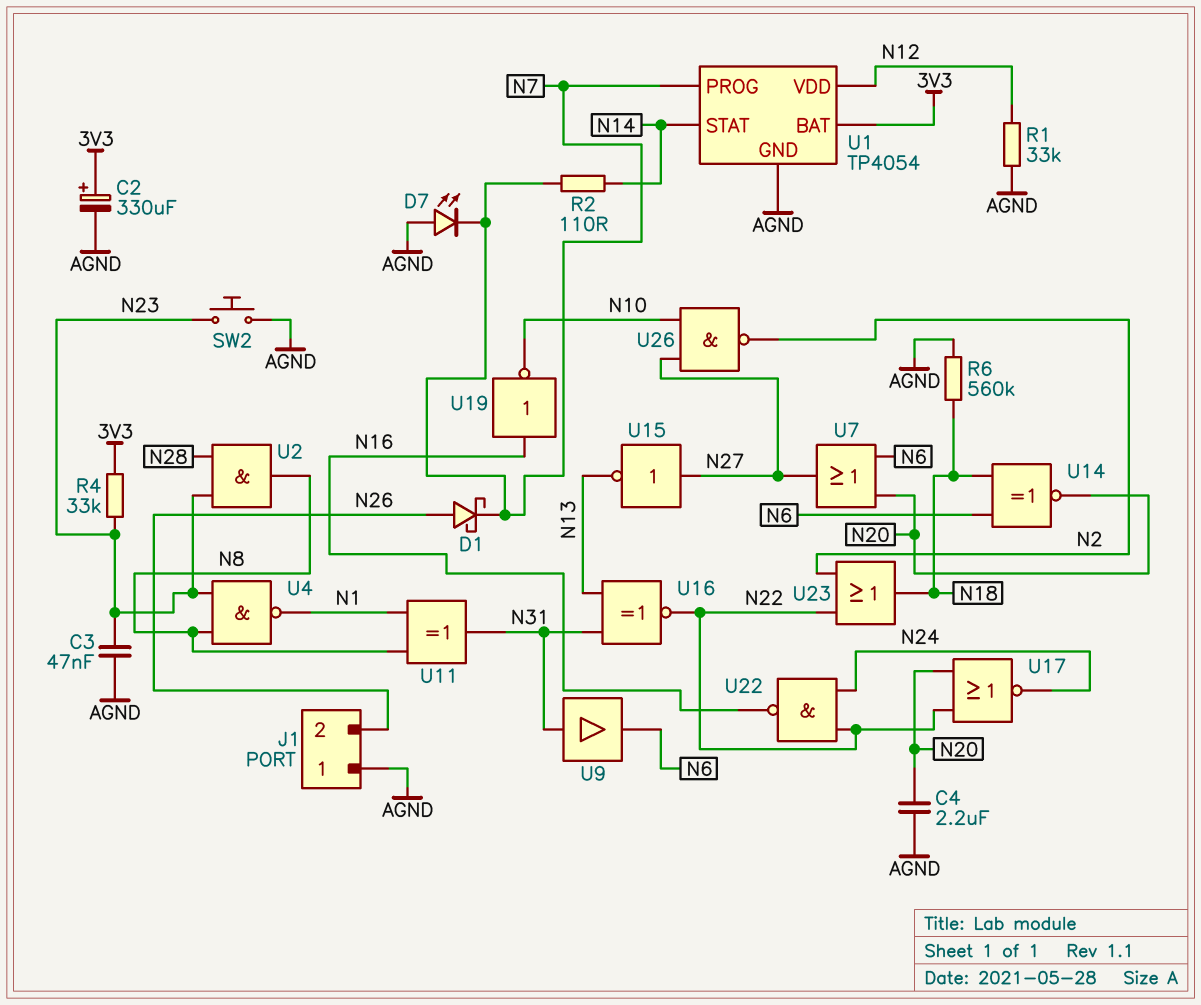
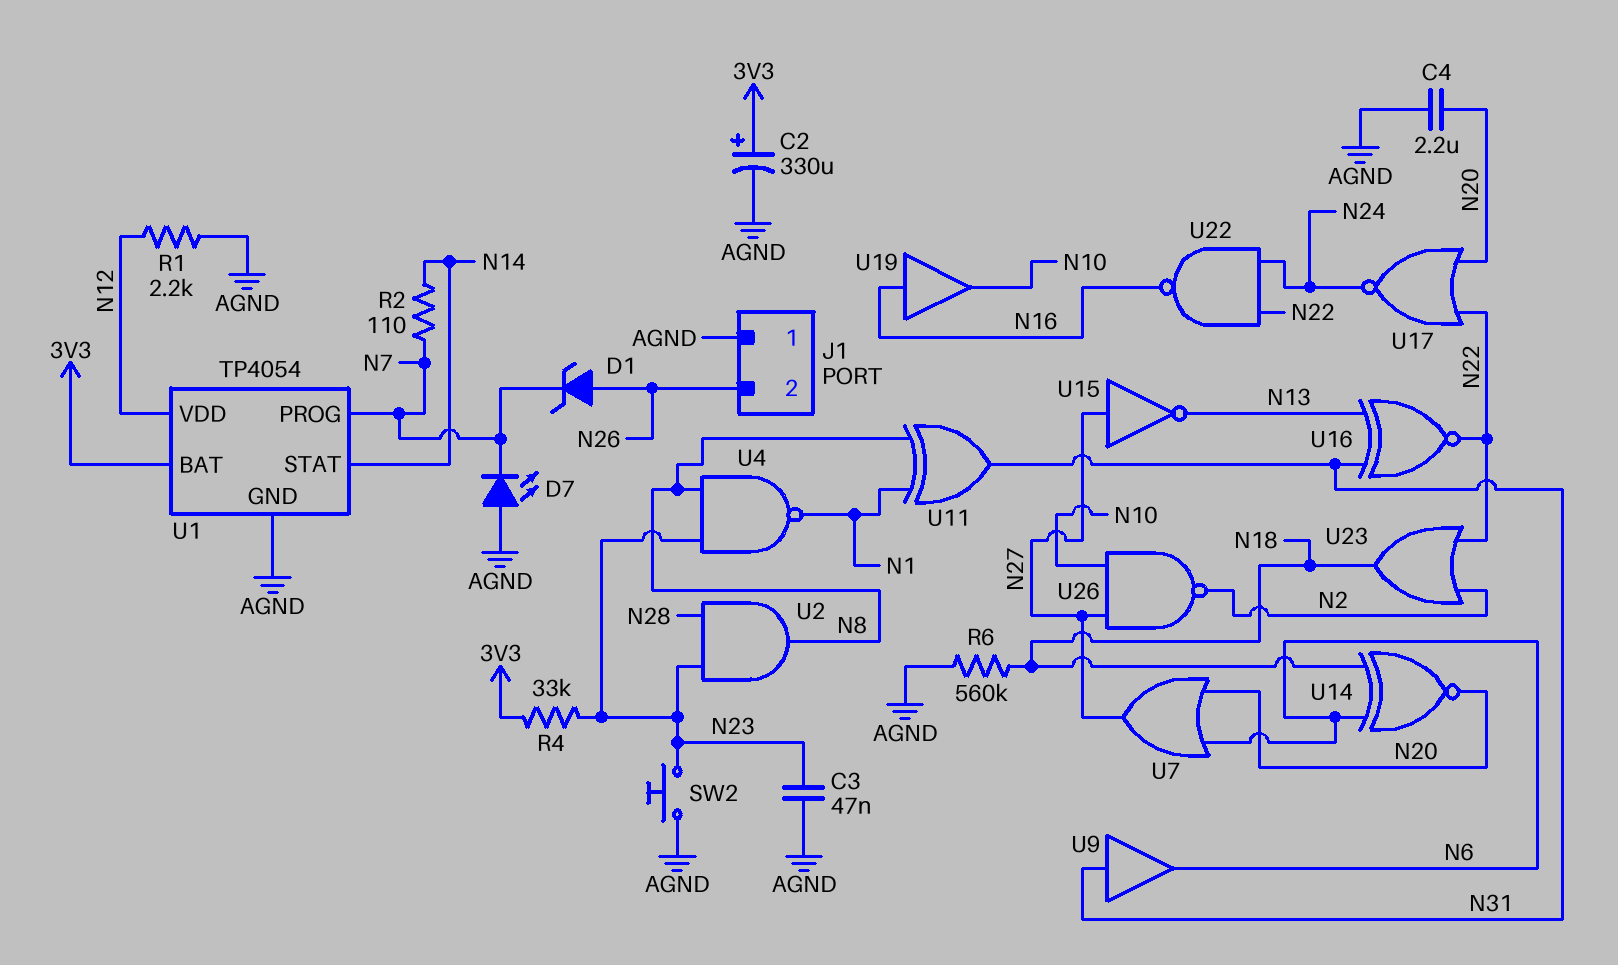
D1: schottky (A N26, K N7) -> zener (A N26, K N7)
R1: 33k (AGND, N12) -> 2.2k (AGND, N12)
U19: NOT (in N16, out N10) -> buffer (in N16, out N10)

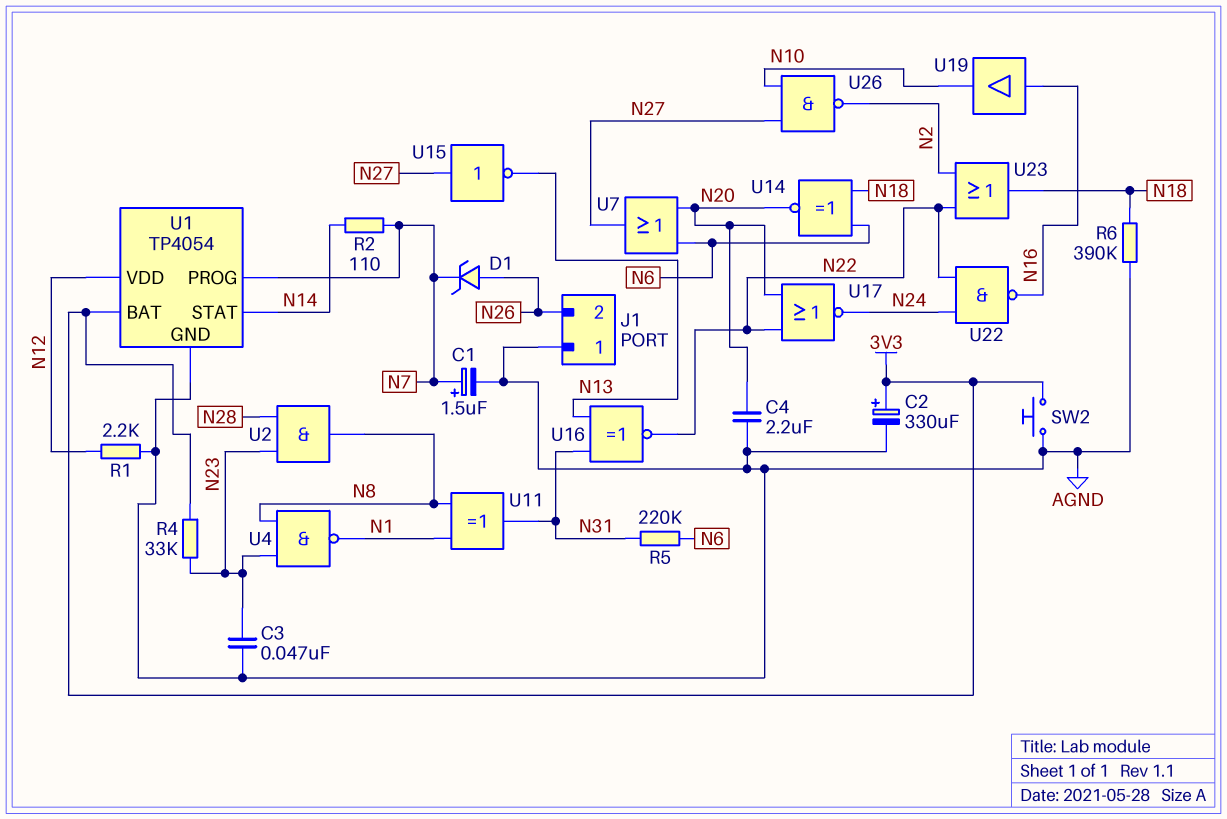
C1: none -> 1.5uF (plus N7, minus AGND)
D7: LED (A AGND, K N7) -> none
R5: none -> 220k (N6, N31)
R6: 560k (AGND, N18) -> 390k (AGND, N18)
SW2: button (AGND, N23) -> button (3V3, AGND)
U9: buffer (in N31, out N6) -> none

